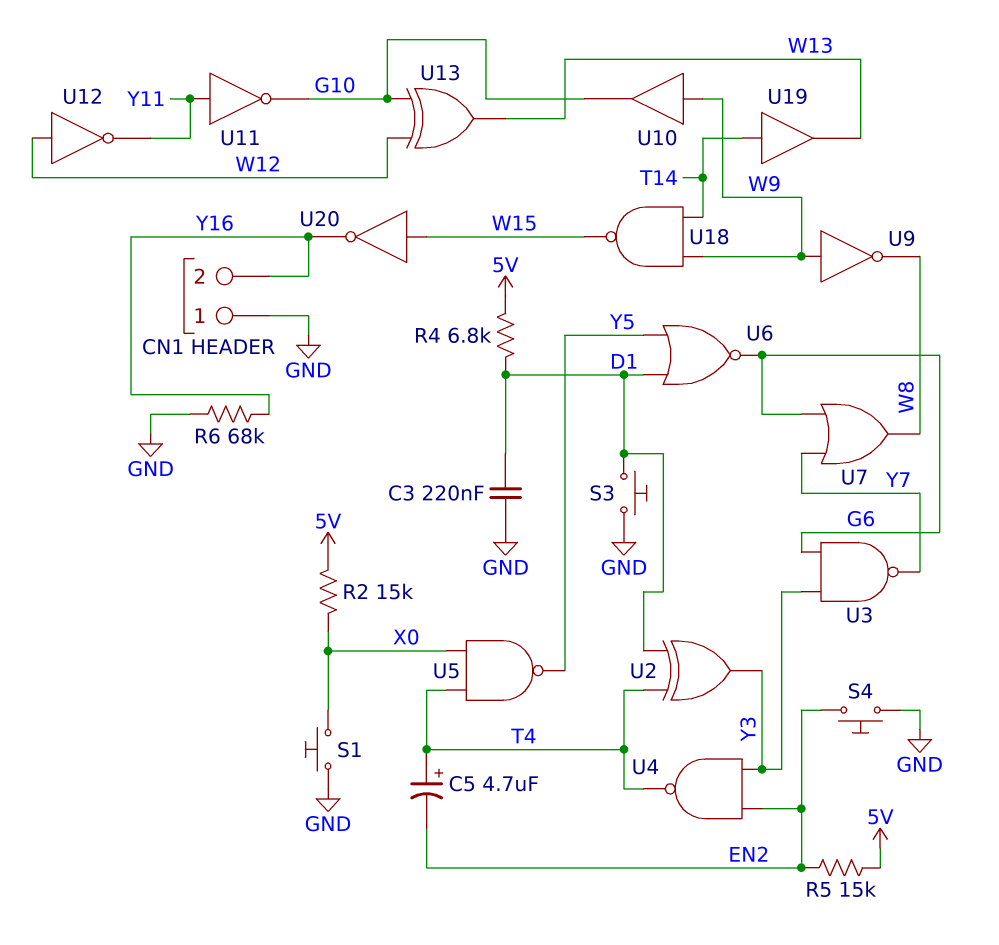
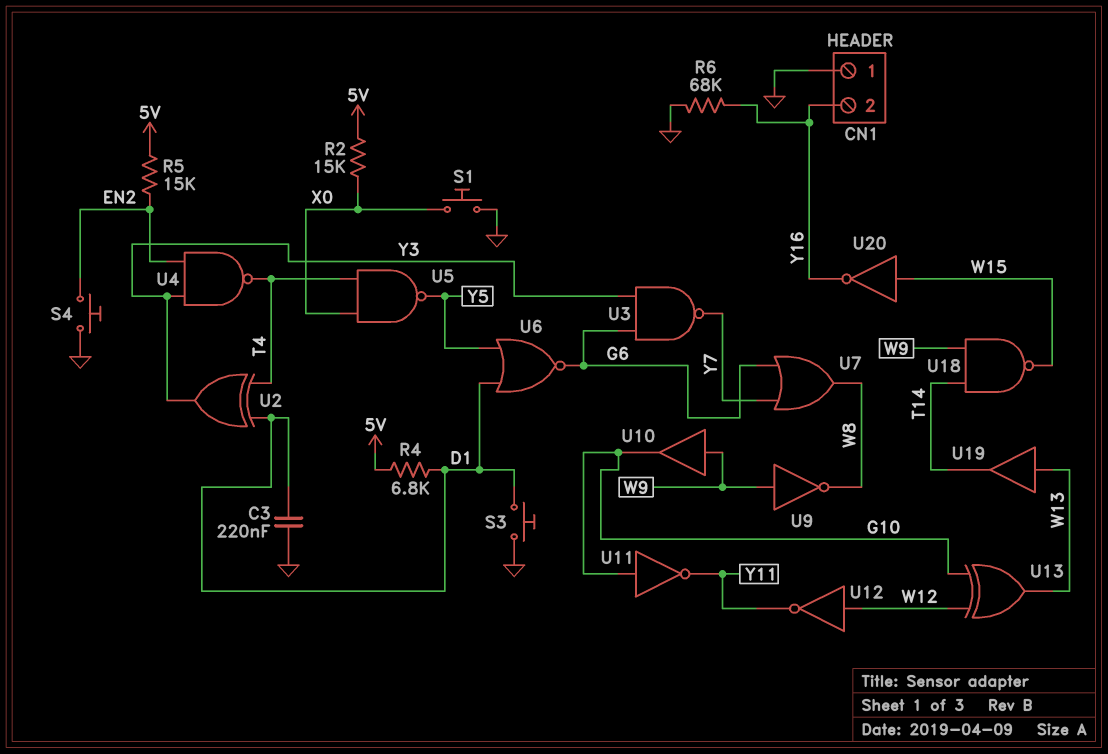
C5: 4.7uF (plus T4, minus EN2) -> none
U11: NOT (in Y11, out G10) -> NOT (in G10, out Y11)
U19: buffer (in T14, out W13) -> buffer (in W13, out T14)

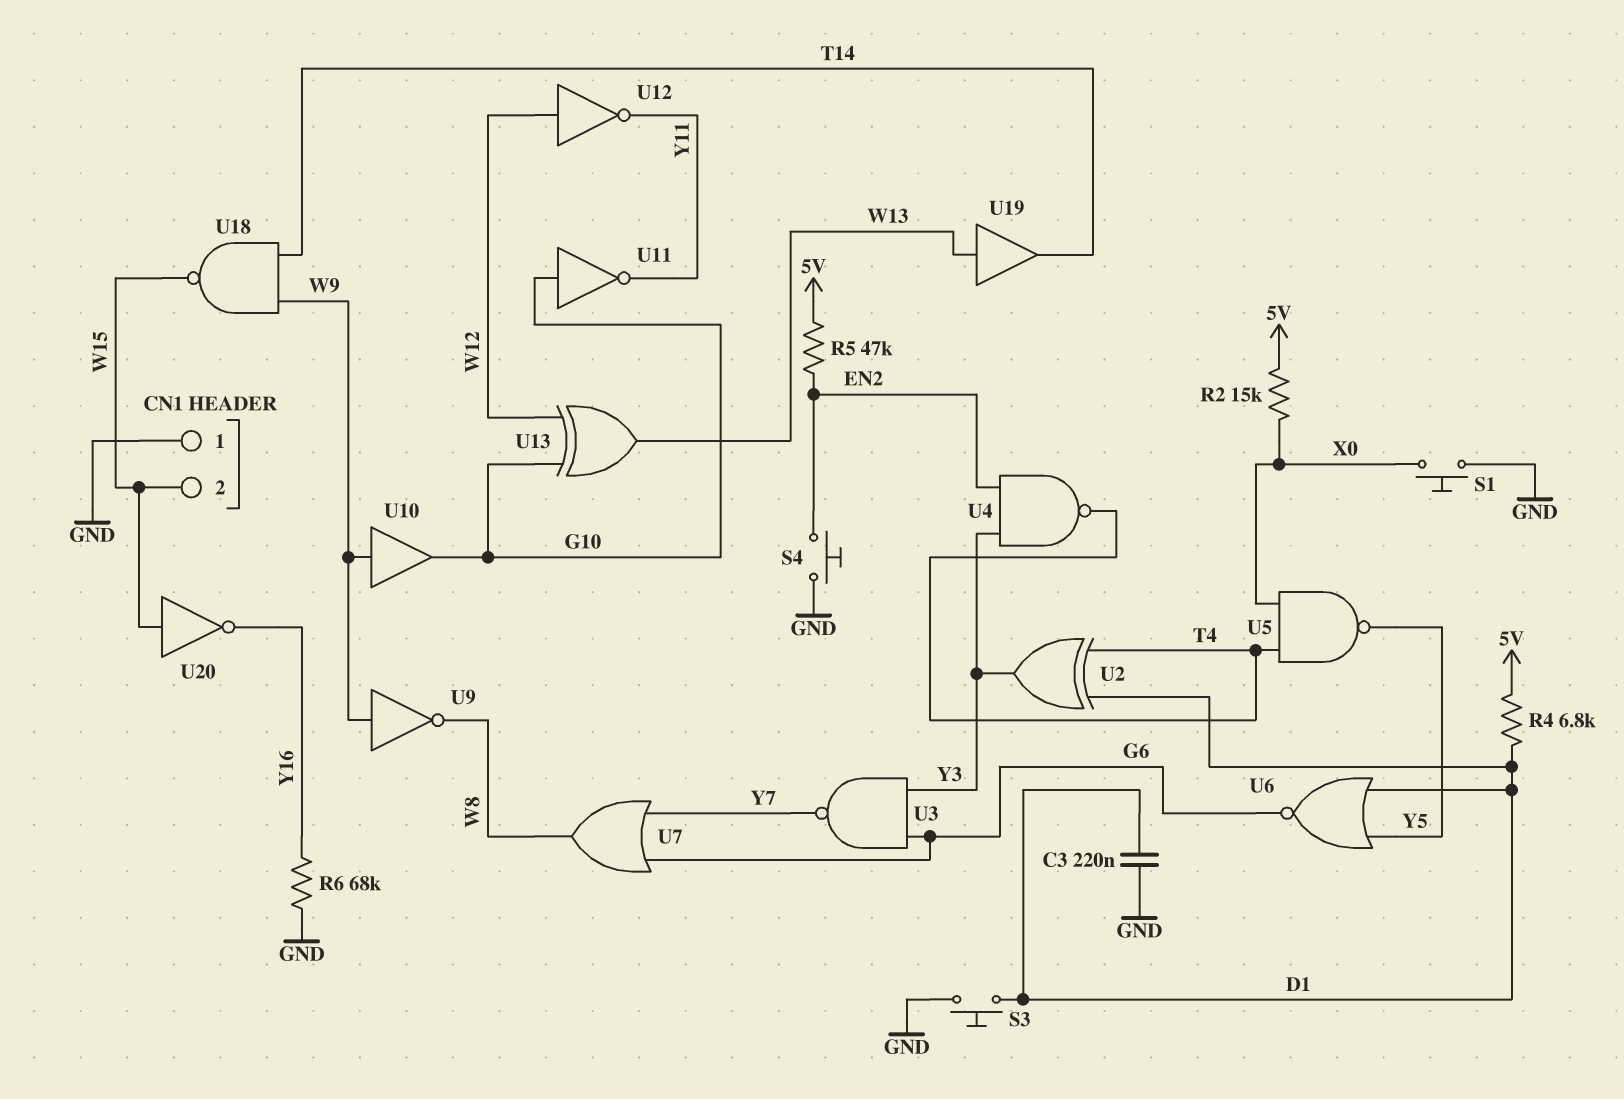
CN1 pin 2: Y16 -> W15
R5: 15k (5V, EN2) -> 47k (5V, EN2)

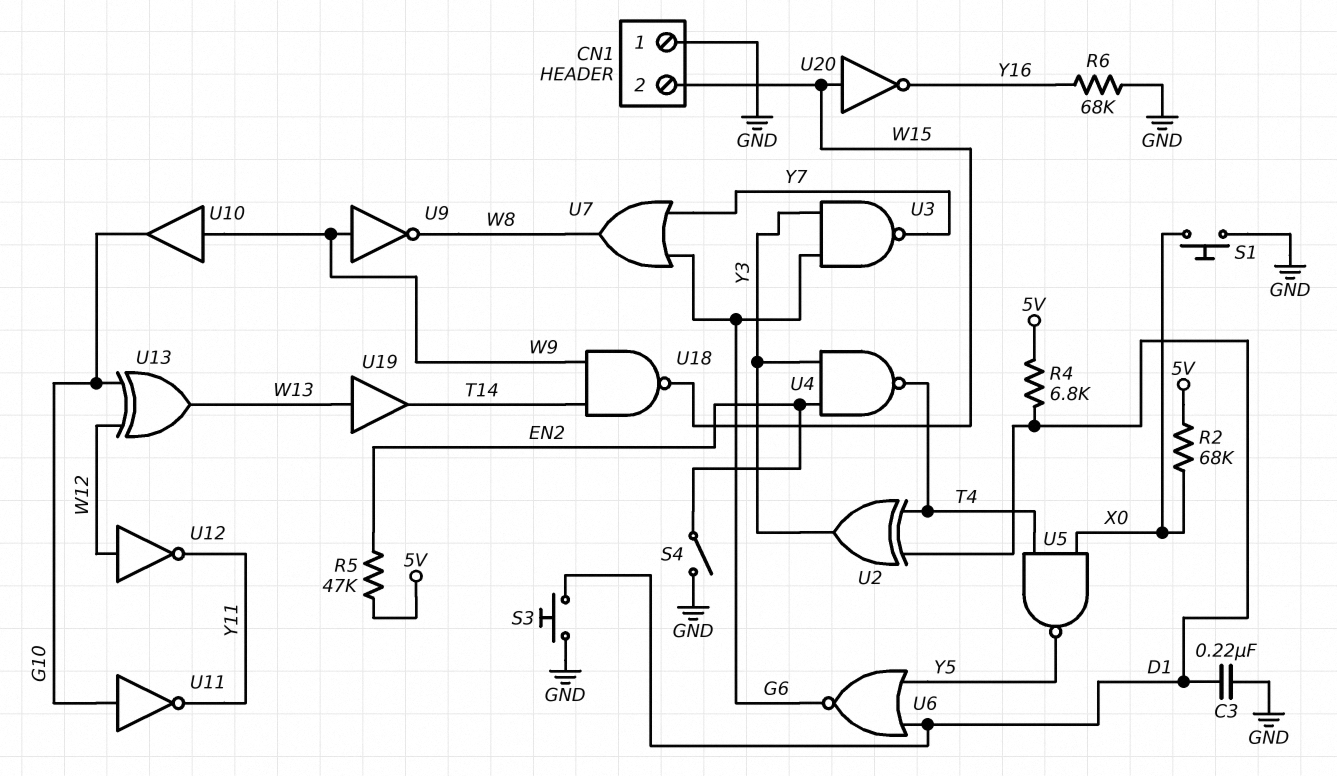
R2: 15k (5V, X0) -> 68k (5V, X0)
S4: button (EN2, GND) -> switch (EN2, GND)

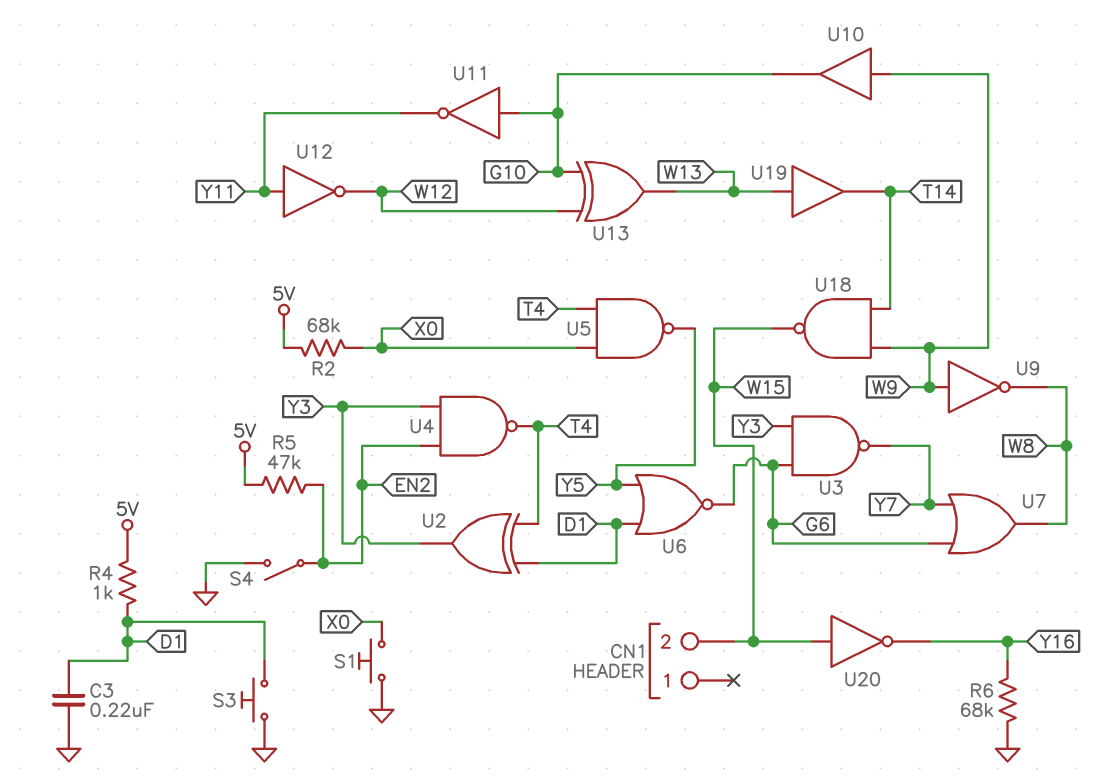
CN1 pin 1: GND -> none
R4: 6.8k (5V, D1) -> 1k (5V, D1)
U12: NOT (in W12, out Y11) -> NOT (in Y11, out W12)

